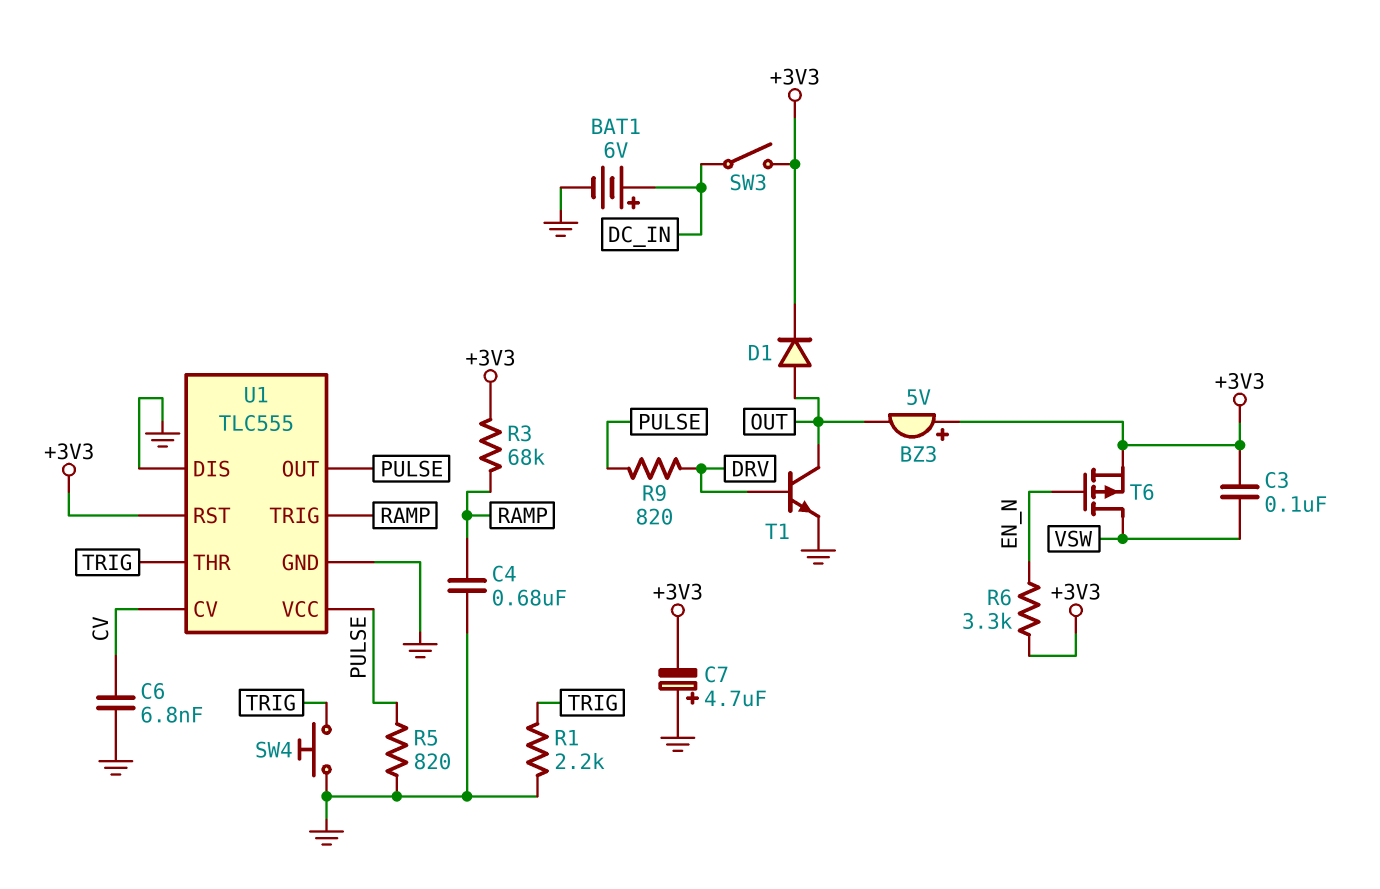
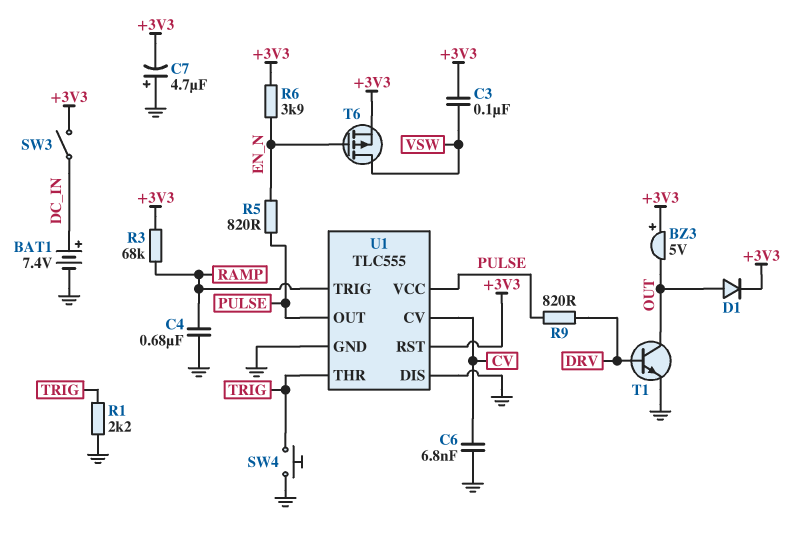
BAT1: 6V (plus DC_IN, minus GND) -> 7.4V (plus DC_IN, minus GND)
R5: 820 (GND, PULSE) -> 820 (EN_N, PULSE)
R6: 3.3k (+3V3, EN_N) -> 3.9k (+3V3, EN_N)

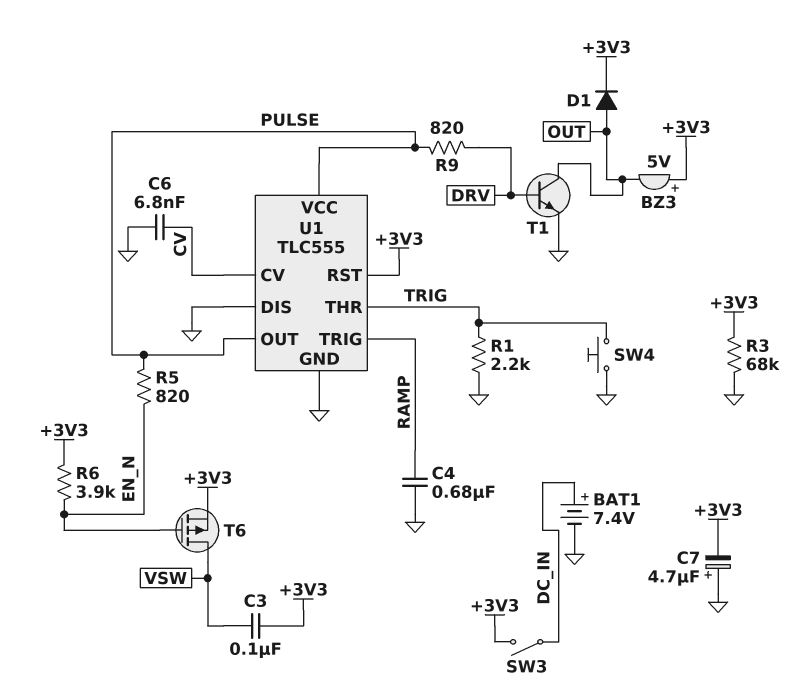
R3: 68k (+3V3, RAMP) -> 68k (+3V3, GND)

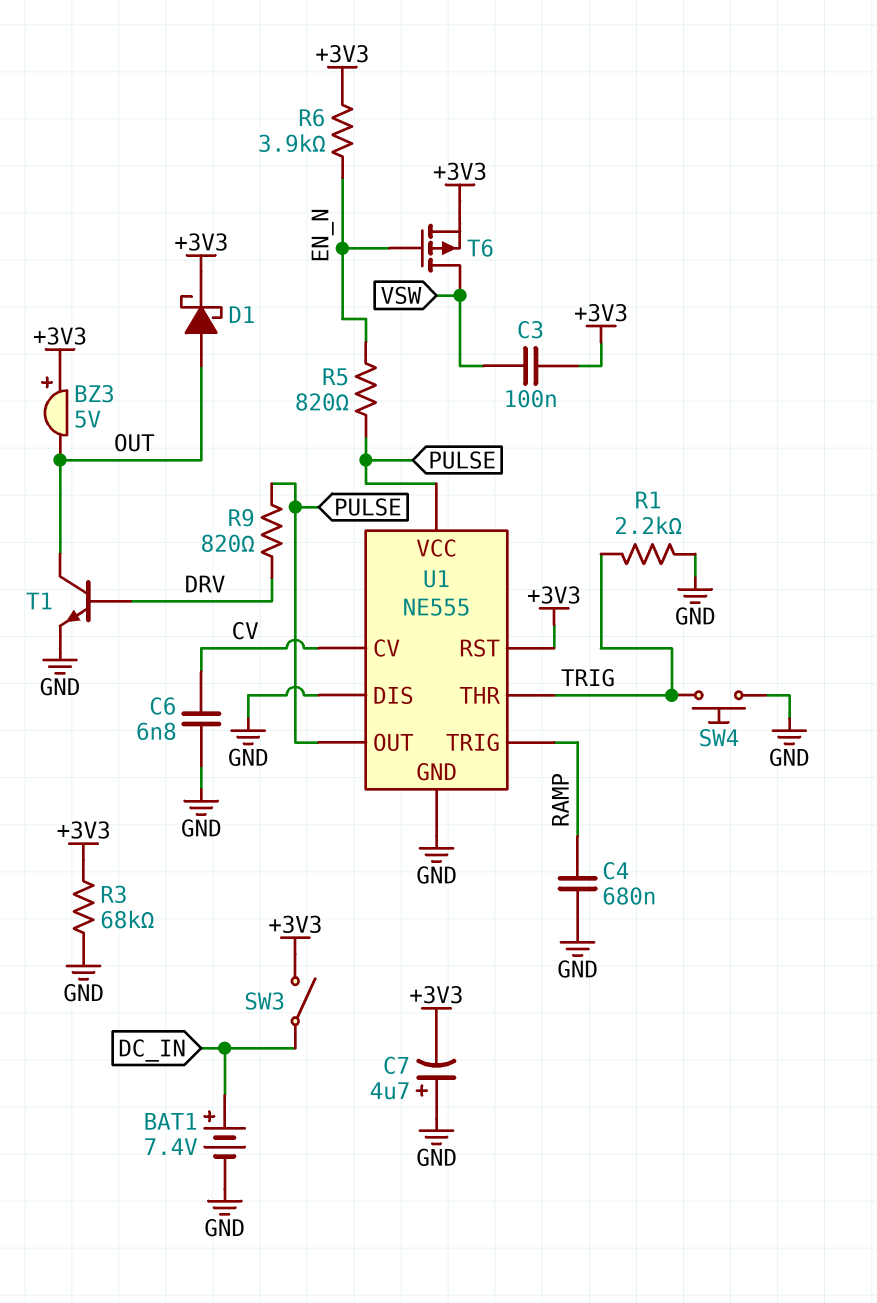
D1: diode (A OUT, K +3V3) -> schottky (A OUT, K +3V3)
U1: TLC555 -> NE555

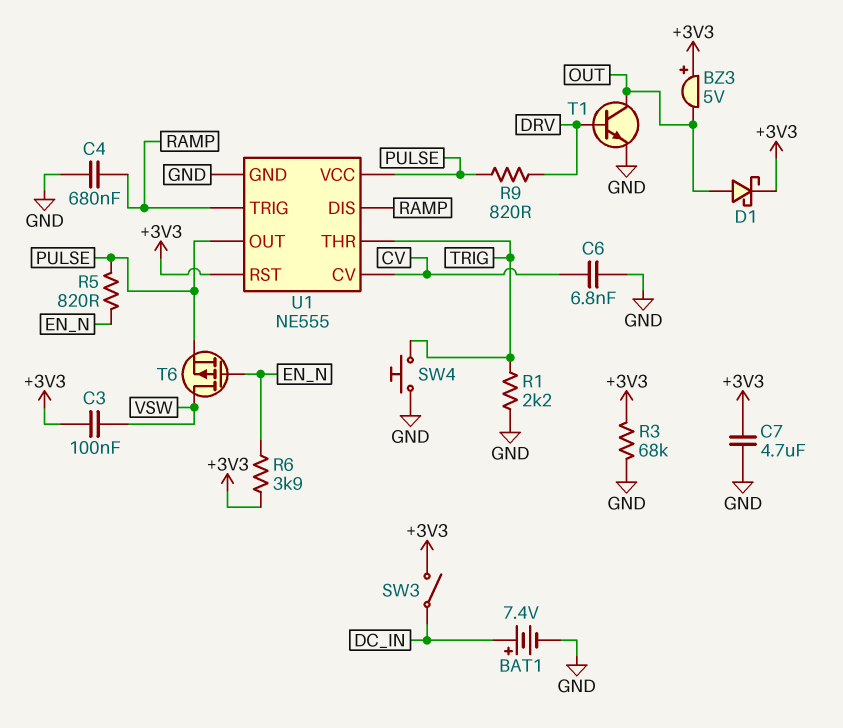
C7: 4.7uF (plus GND, minus +3V3) -> 4.7uF (+3V3, GND)
T6: PMOS (G EN_N, D VSW, S +3V3) -> PMOS (G EN_N, D VSW, S PULSE)
U1 pin DIS: GND -> RAMP

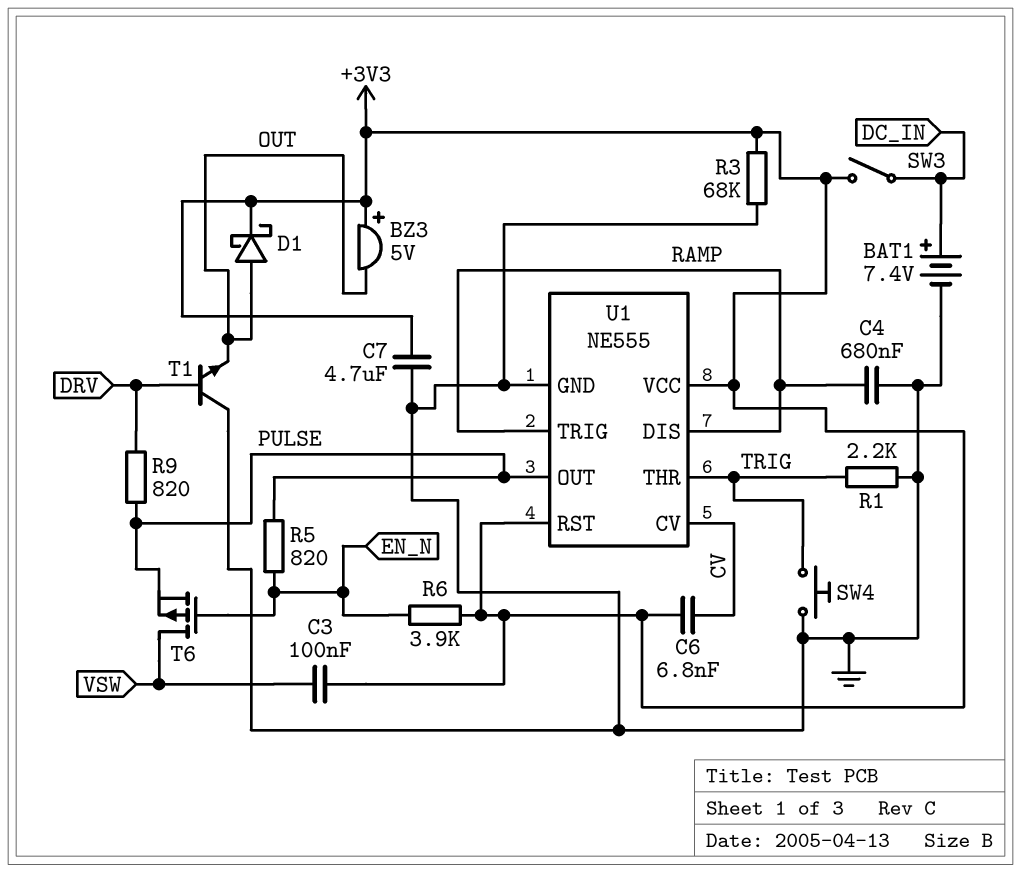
C6: 6.8nF (CV, GND) -> 6.8nF (+3V3, CV)
T1: NPN (B DRV, C OUT, E GND) -> NPN (B DRV, C GND, E OUT)
U1 pin VCC: PULSE -> +3V3

